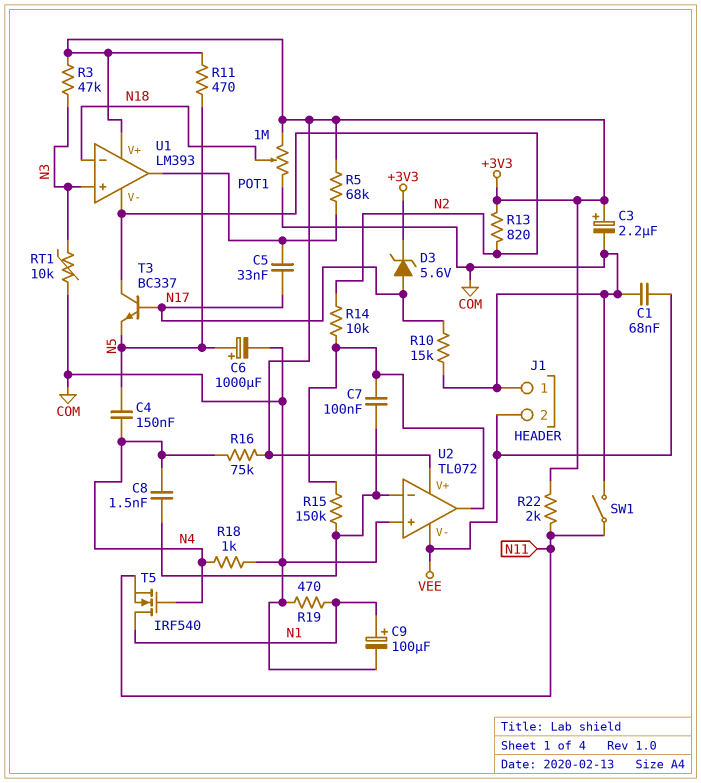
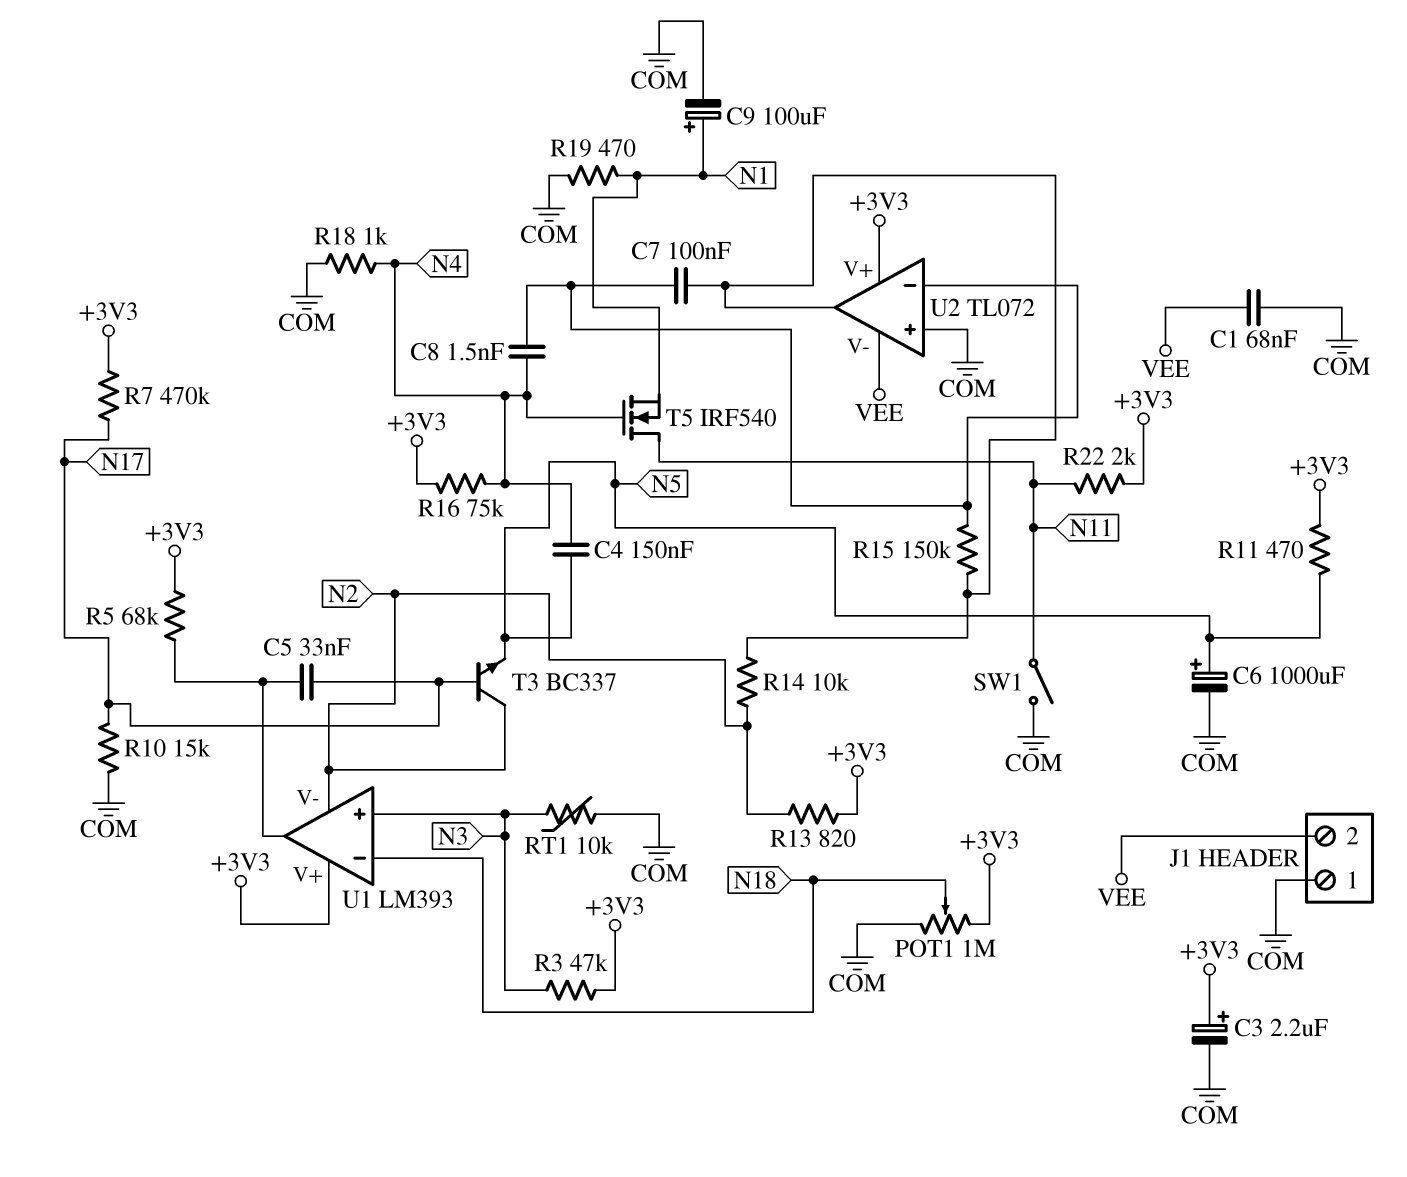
D3: zener 5.6V (A N17, K +3V3) -> none
R7: none -> 470k (+3V3, N17)
T5: NMOS IRF540 (G N4, D N1, S N11) -> NMOS IRF540 (G N4, D N11, S N1)

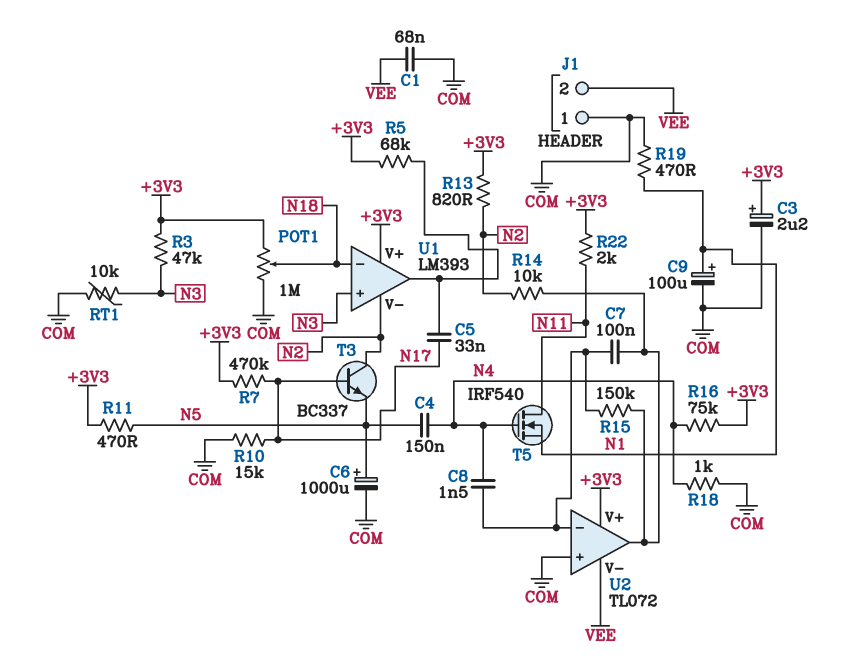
SW1: switch (COM, N11) -> none

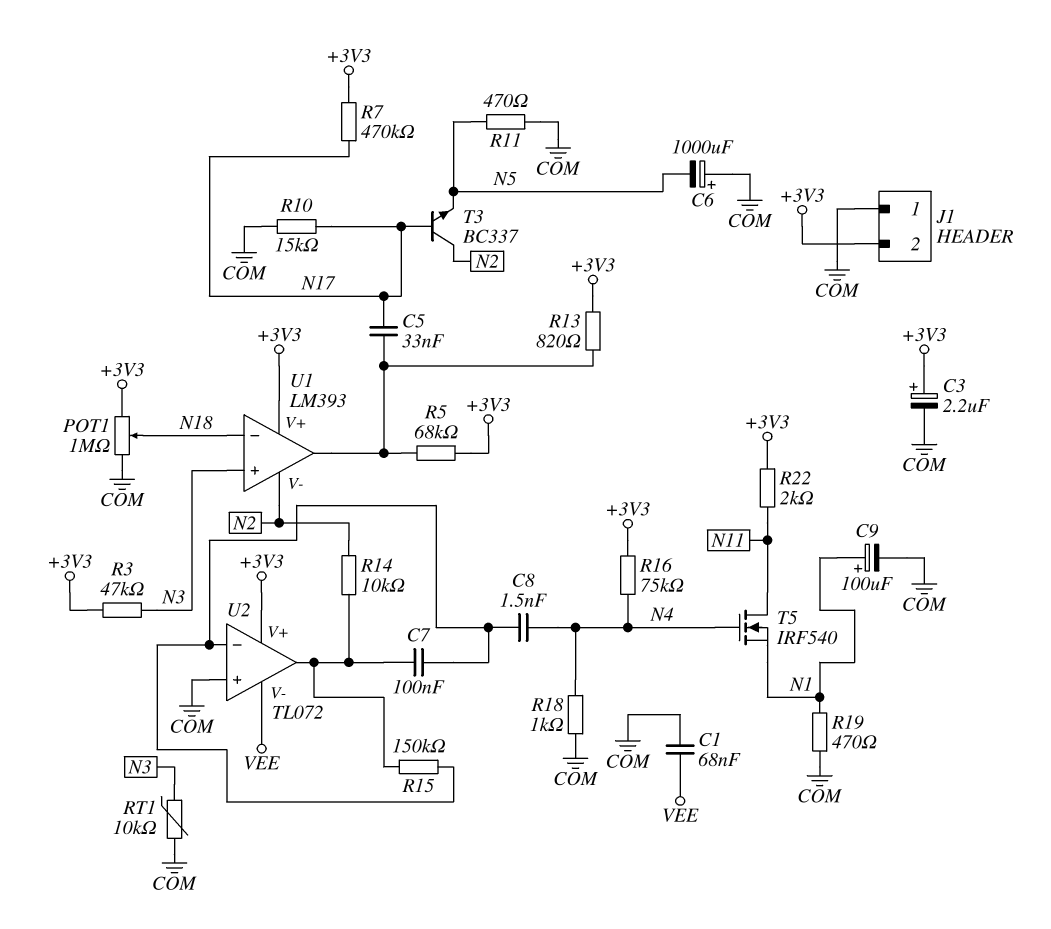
C4: 150nF (N4, N5) -> none
C6: 1000uF (plus N5, minus COM) -> 1000uF (plus COM, minus N5)
J1 pin 2: VEE -> +3V3
R11: 470 (+3V3, N5) -> 470 (COM, N5)
R13: 820 (+3V3, N2) -> 820 (+3V3, U1/out)

